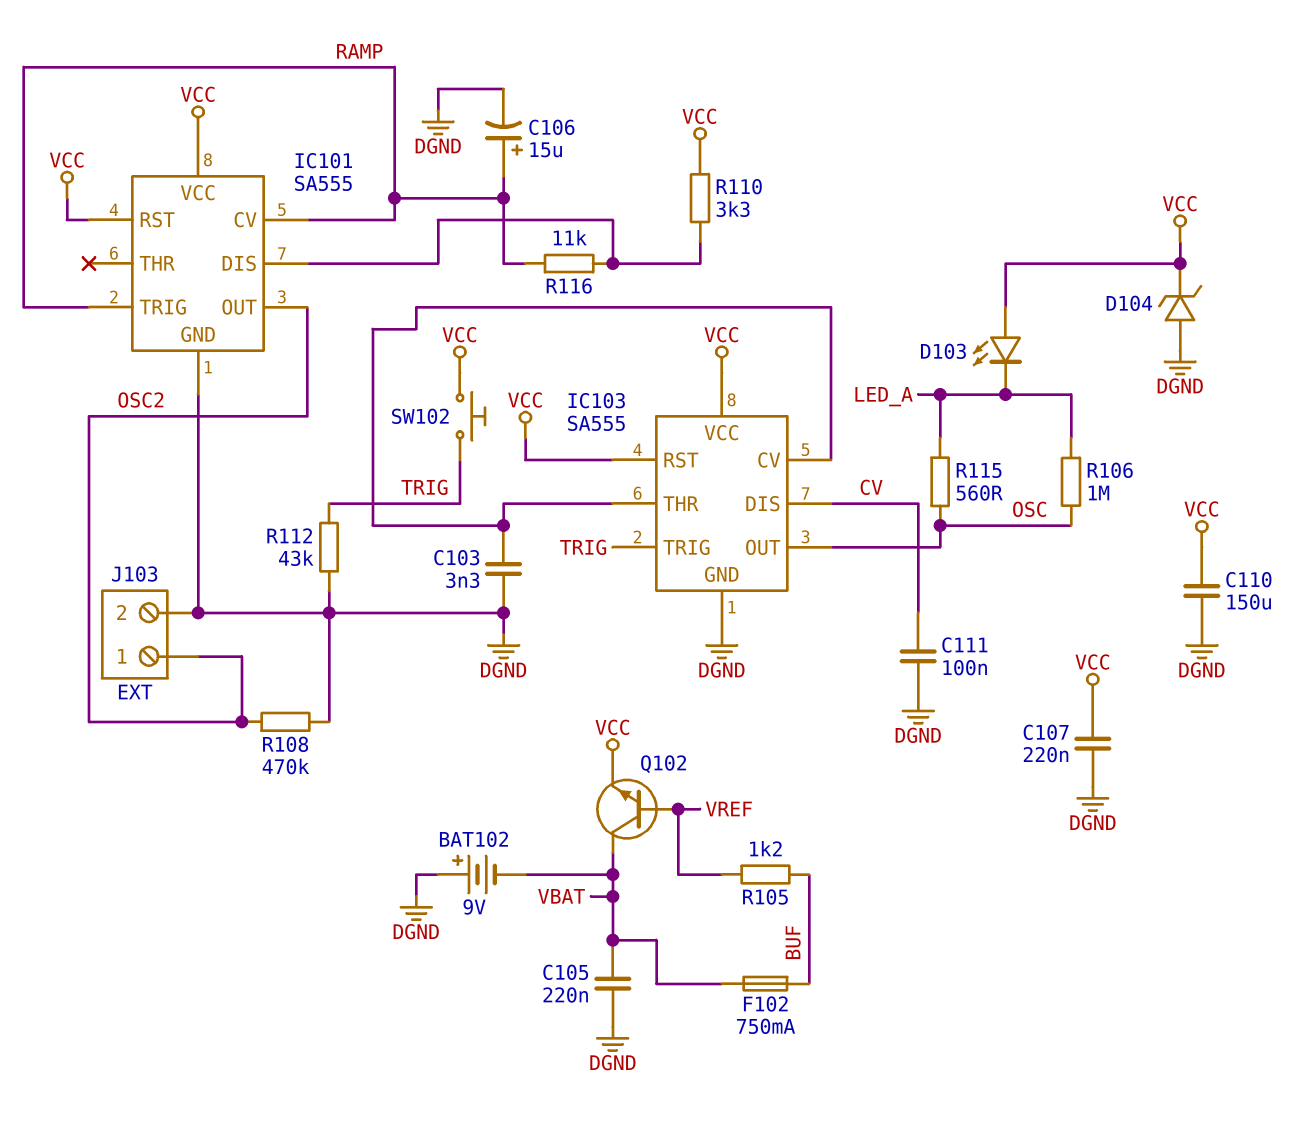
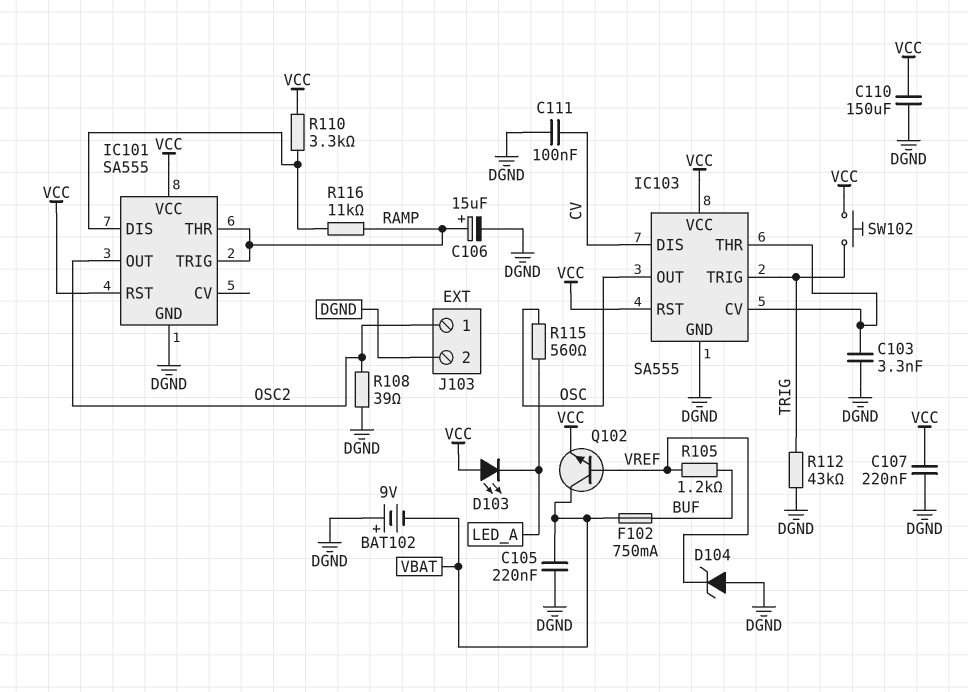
D104: zener (A DGND, K VCC) -> zener (A DGND, K VREF)
IC101 pin CV: RAMP -> none
IC101 pin THR: none -> RAMP
R106: 1M (LED_A, OSC) -> none
R108: 470k (DGND, OSC2) -> 39 (DGND, OSC2)

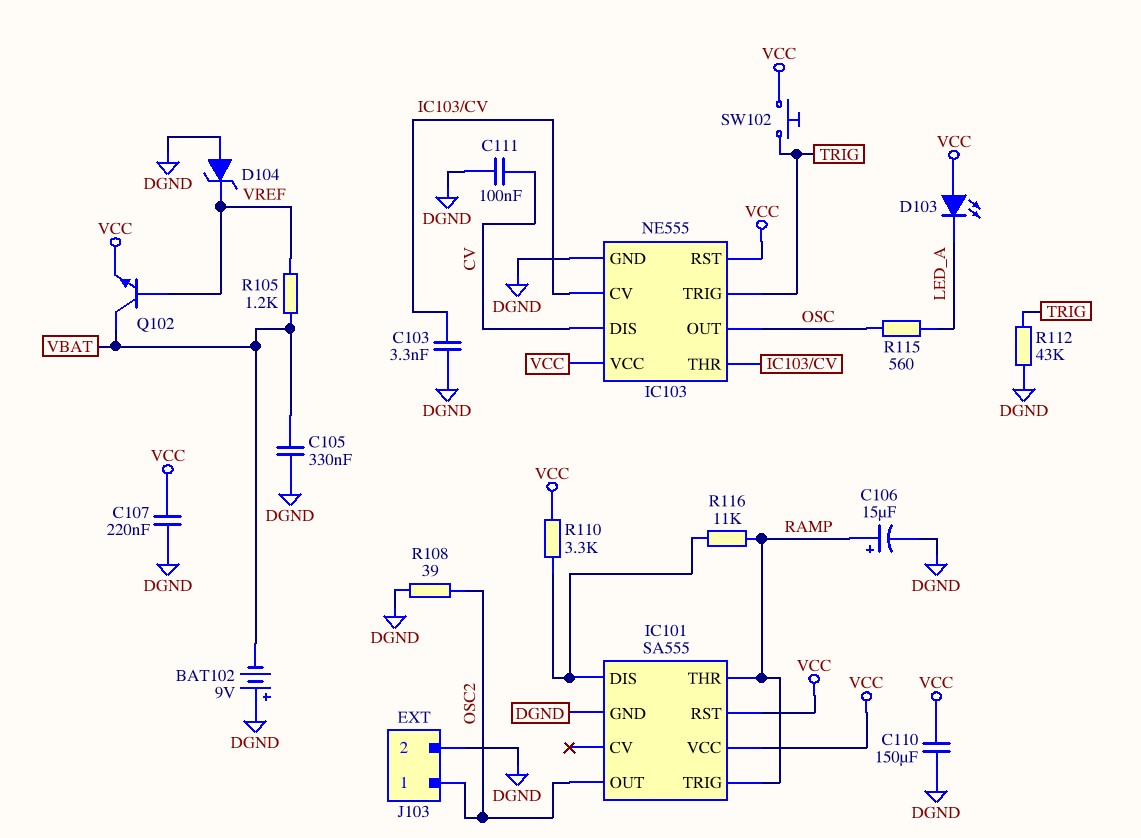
C105: 220nF (DGND, VBAT) -> 330nF (DGND, VBAT)
F102: 750mA (BUF, VBAT) -> none
IC103: SA555 -> NE555
R105: 1.2k (BUF, VREF) -> 1.2k (VBAT, VREF)

